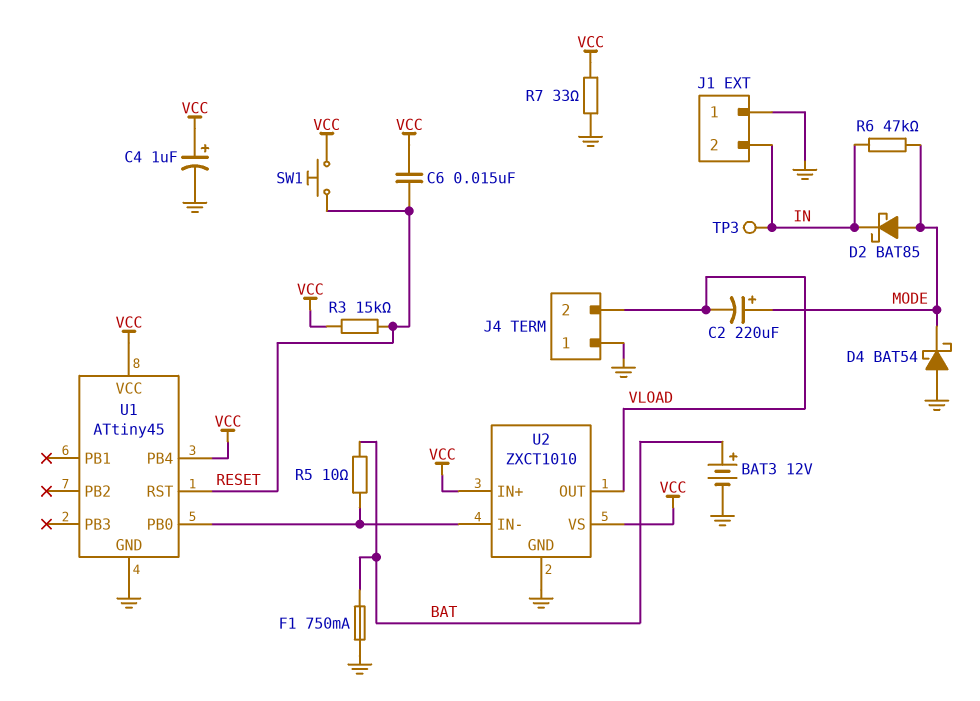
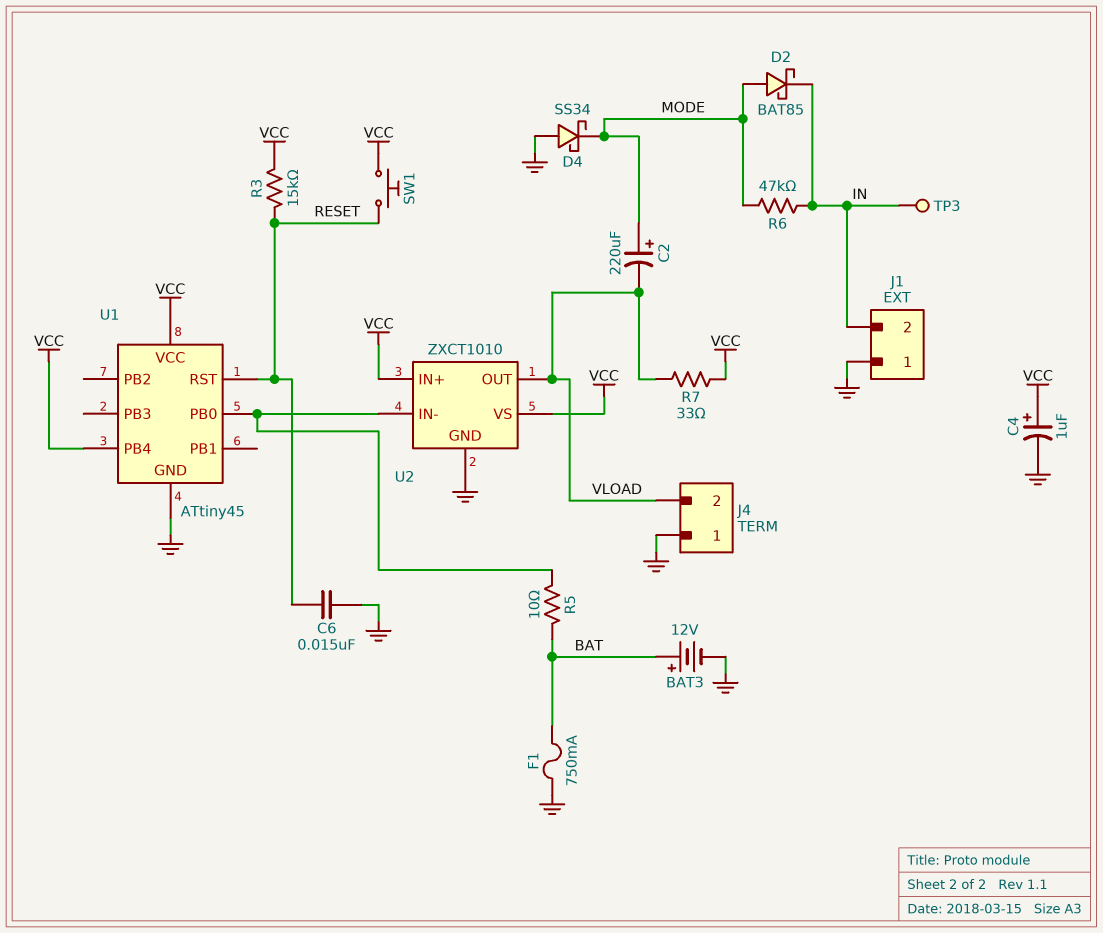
C6: 15nF (RESET, VCC) -> 15nF (GND, RESET)
D4: schottky BAT54 (A GND, K MODE) -> schottky SS34 (A GND, K MODE)
R7: 33 (GND, VCC) -> 33 (VCC, VLOAD)

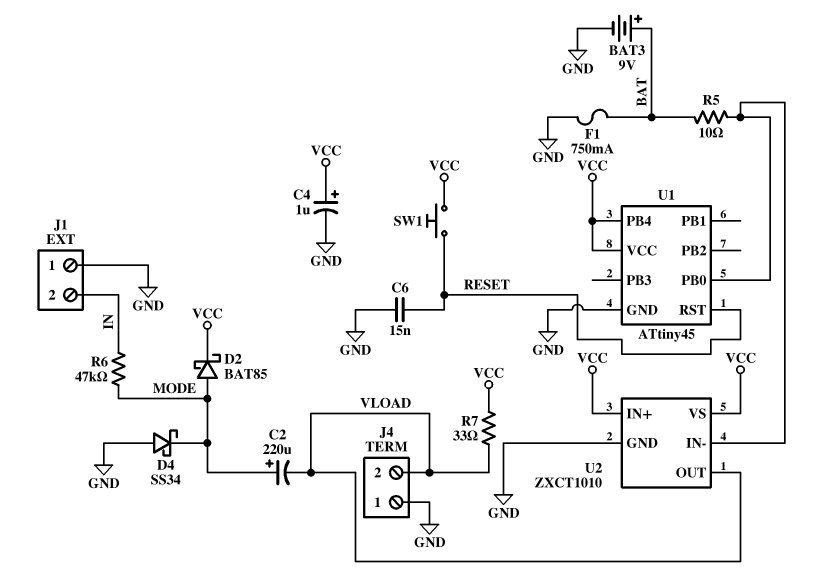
BAT3: 12V (plus BAT, minus GND) -> 9V (plus BAT, minus GND)
D2: schottky BAT85 (A MODE, K IN) -> schottky BAT85 (A MODE, K VCC)
R3: 15k (RESET, VCC) -> none
TP3: test point (IN) -> none

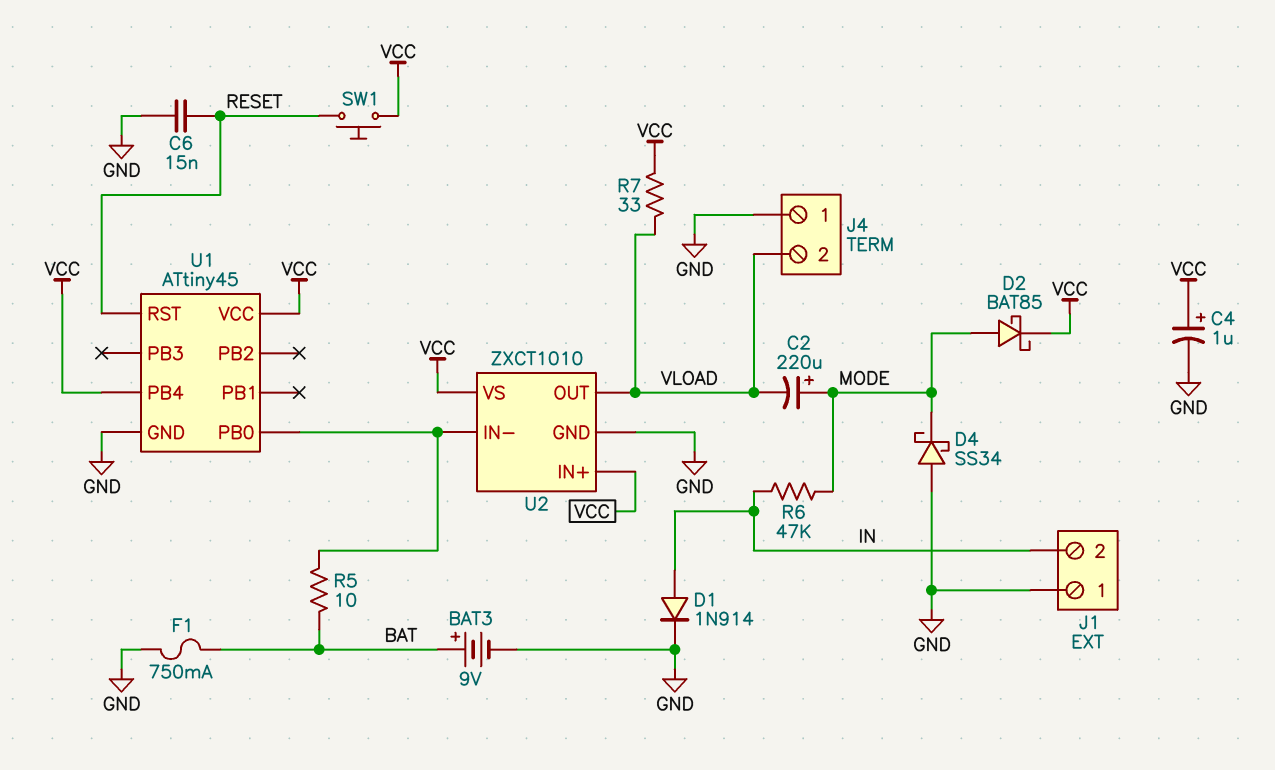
D1: none -> diode 1N914 (A IN, K GND)

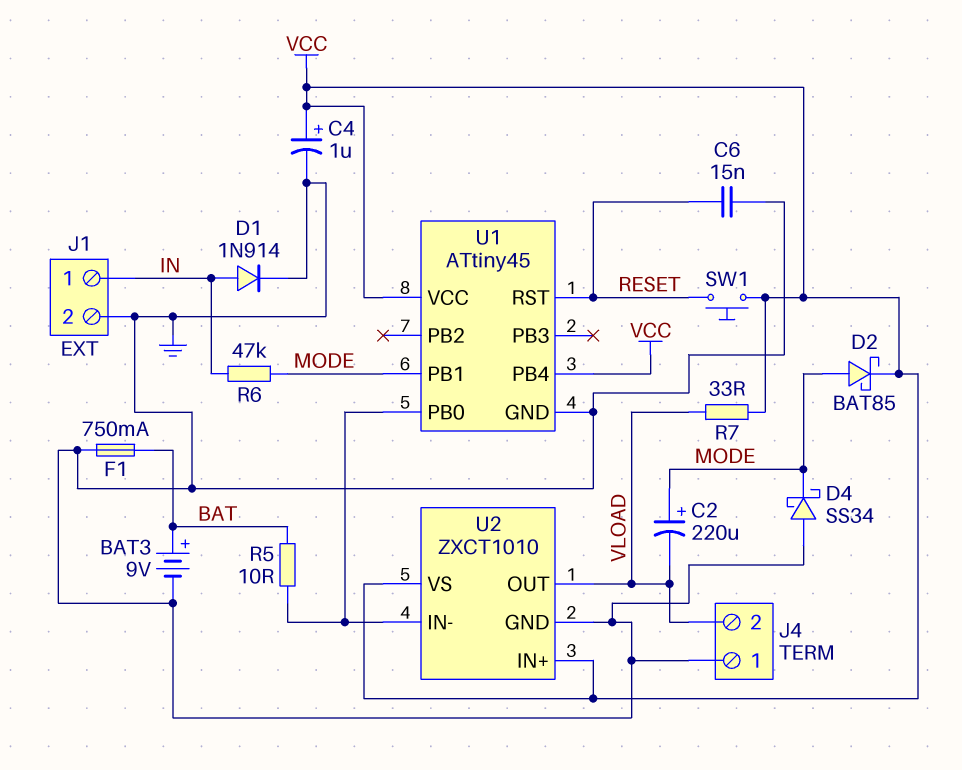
J1 pin 1: GND -> IN
J1 pin 2: IN -> GND
U1 pin PB1: none -> MODE

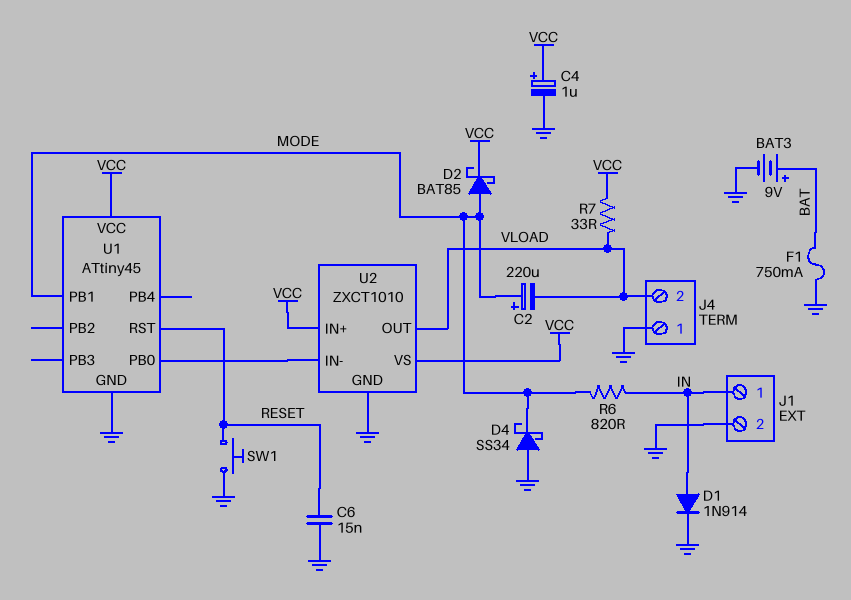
R5: 10 (BAT, U1/PB0) -> none
R6: 47k (IN, MODE) -> 820 (IN, MODE)
SW1: button (RESET, VCC) -> button (GND, RESET)
U1 pin PB4: VCC -> none

